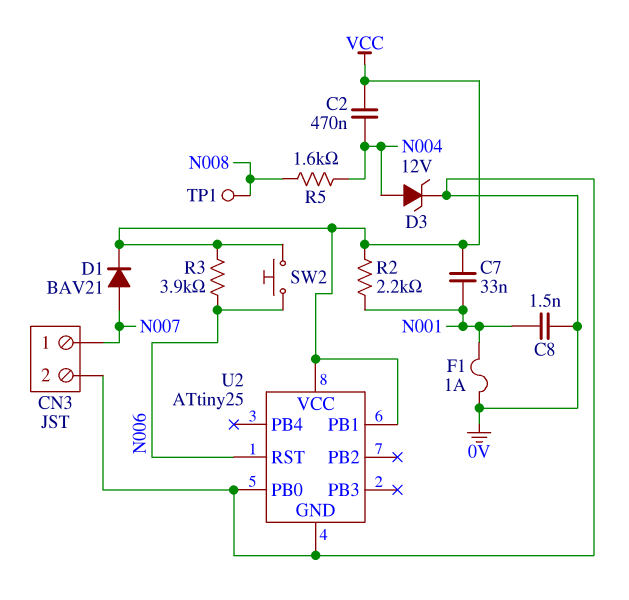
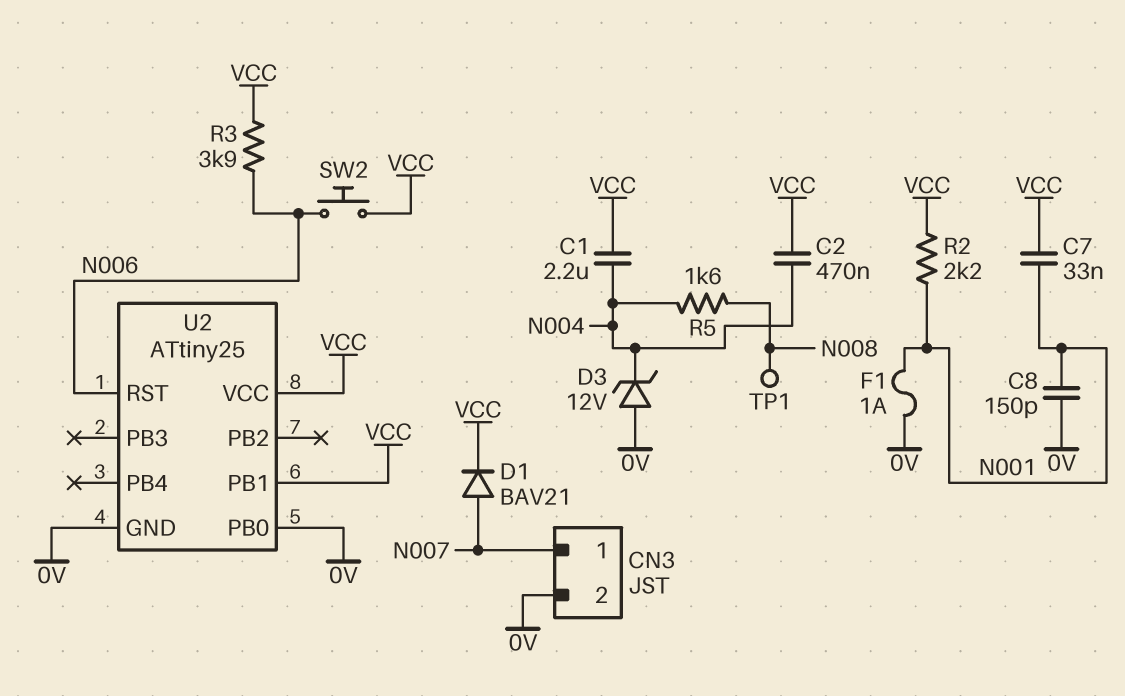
C1: none -> 2.2uF (N004, VCC)
C8: 1.5nF (0V, N001) -> 150pF (0V, N001)
D3: zener 12V (A N004, K 0V) -> zener 12V (A 0V, K N004)

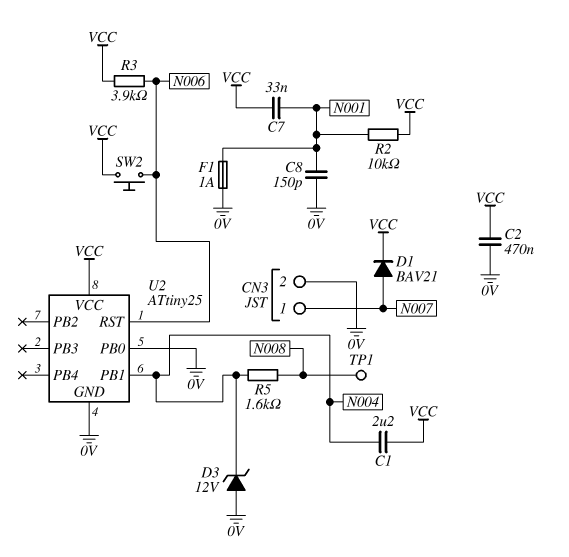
C2: 470nF (N004, VCC) -> 470nF (0V, VCC)
R2: 2.2k (N001, VCC) -> 10k (N001, VCC)
U2 pin PB1: VCC -> N004

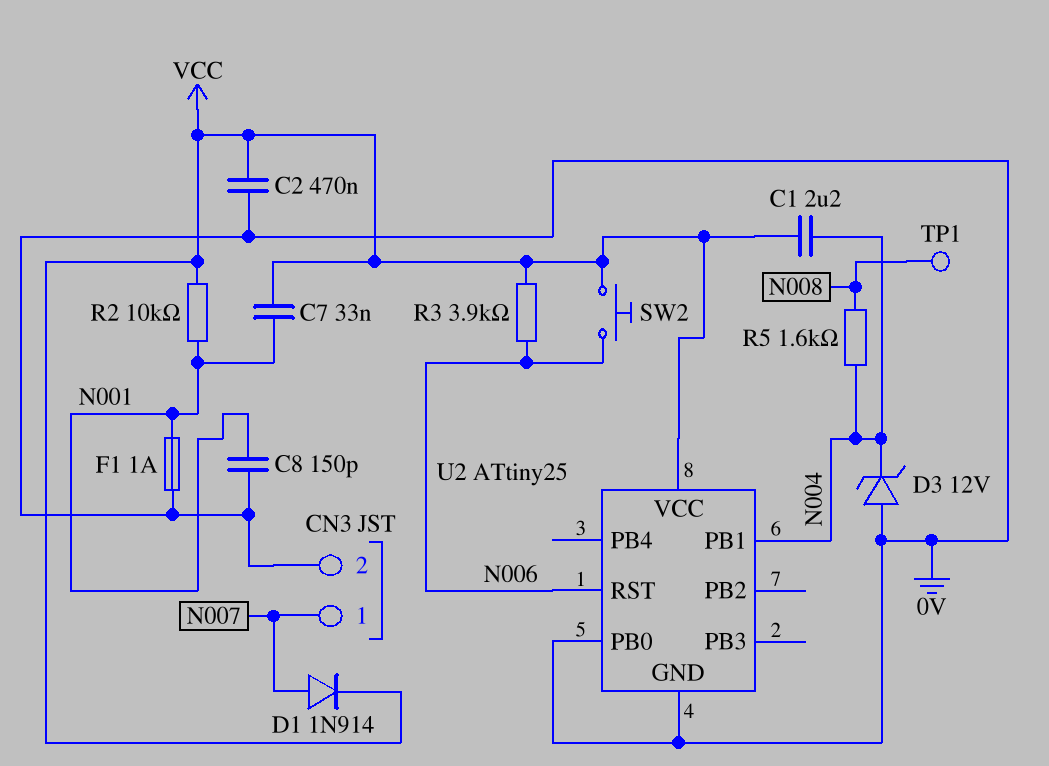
D1: diode BAV21 (A N007, K VCC) -> diode 1N914 (A N007, K VCC)

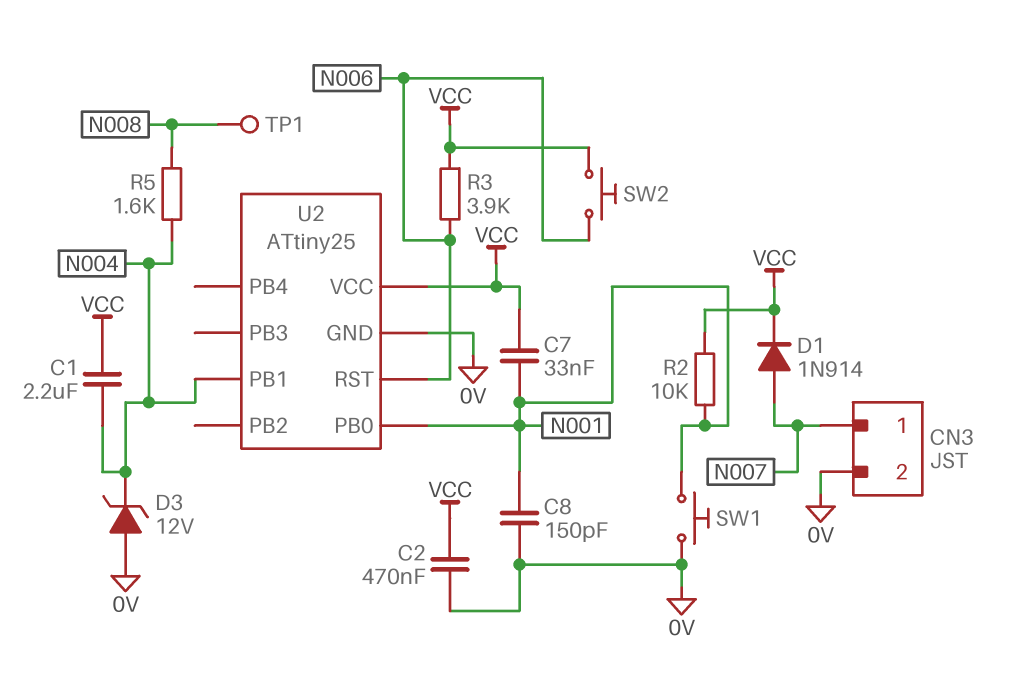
F1: 1A (0V, N001) -> none
SW1: none -> button (0V, N001)
U2 pin PB0: 0V -> N001

